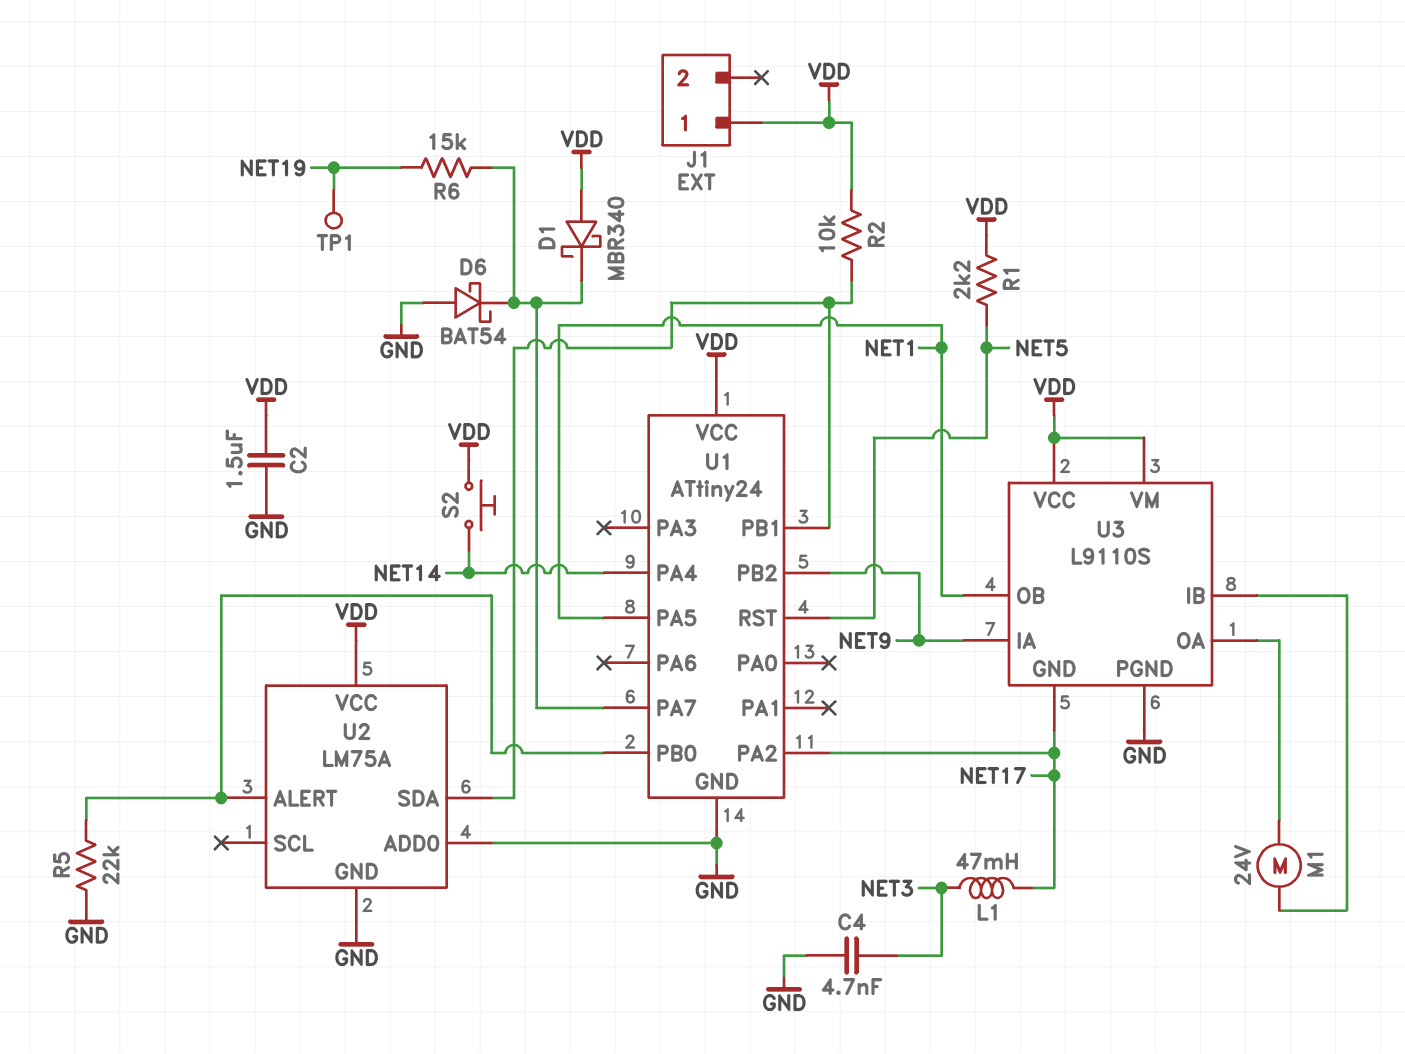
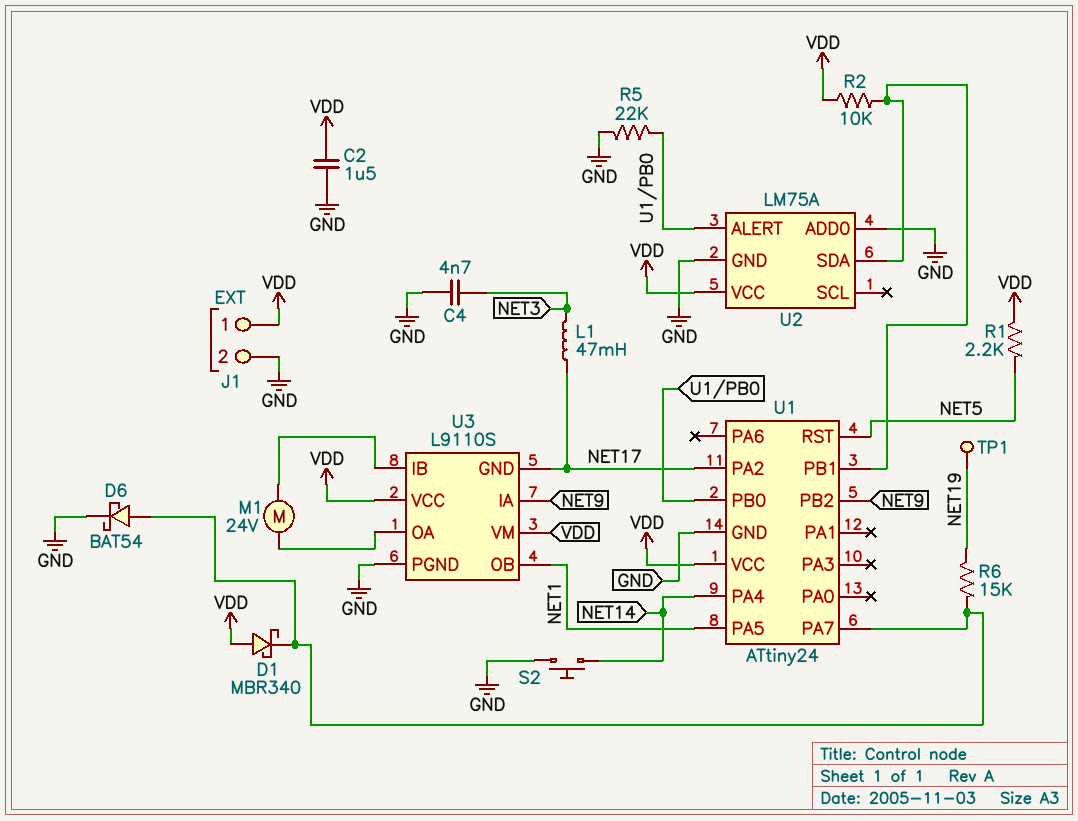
D6: schottky BAT54 (A GND, K U1/PA7) -> schottky BAT54 (A U1/PA7, K GND)
J1 pin 2: none -> GND
S2: button (NET14, VDD) -> button (GND, NET14)

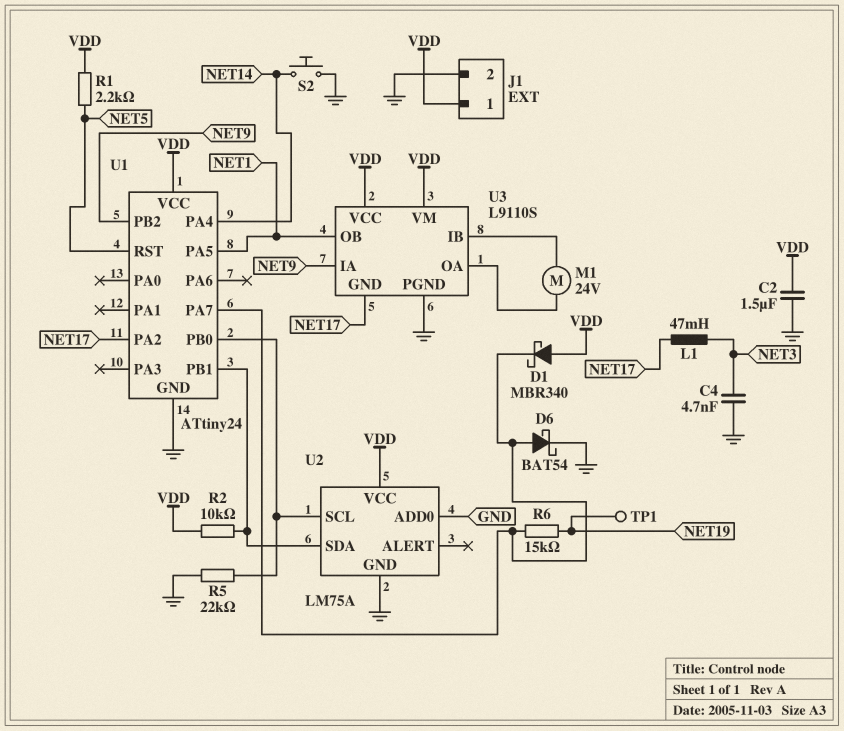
U2 pin ALERT: U1/PB0 -> none
U2 pin SCL: none -> U1/PB0

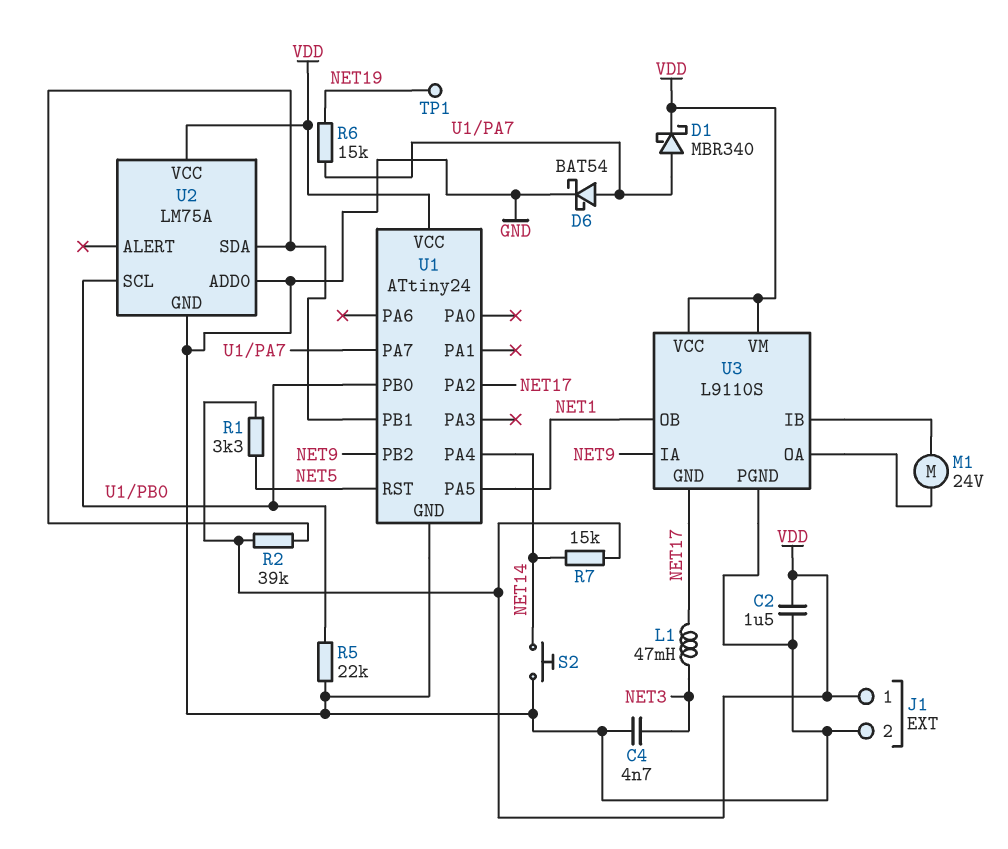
D1: schottky MBR340 (A VDD, K U1/PA7) -> schottky MBR340 (A U1/PA7, K VDD)
R1: 2.2k (NET5, VDD) -> 3.3k (NET5, VDD)
R2: 10k (U1/PB1, VDD) -> 39k (U1/PB1, VDD)
R7: none -> 15k (NET14, VDD)

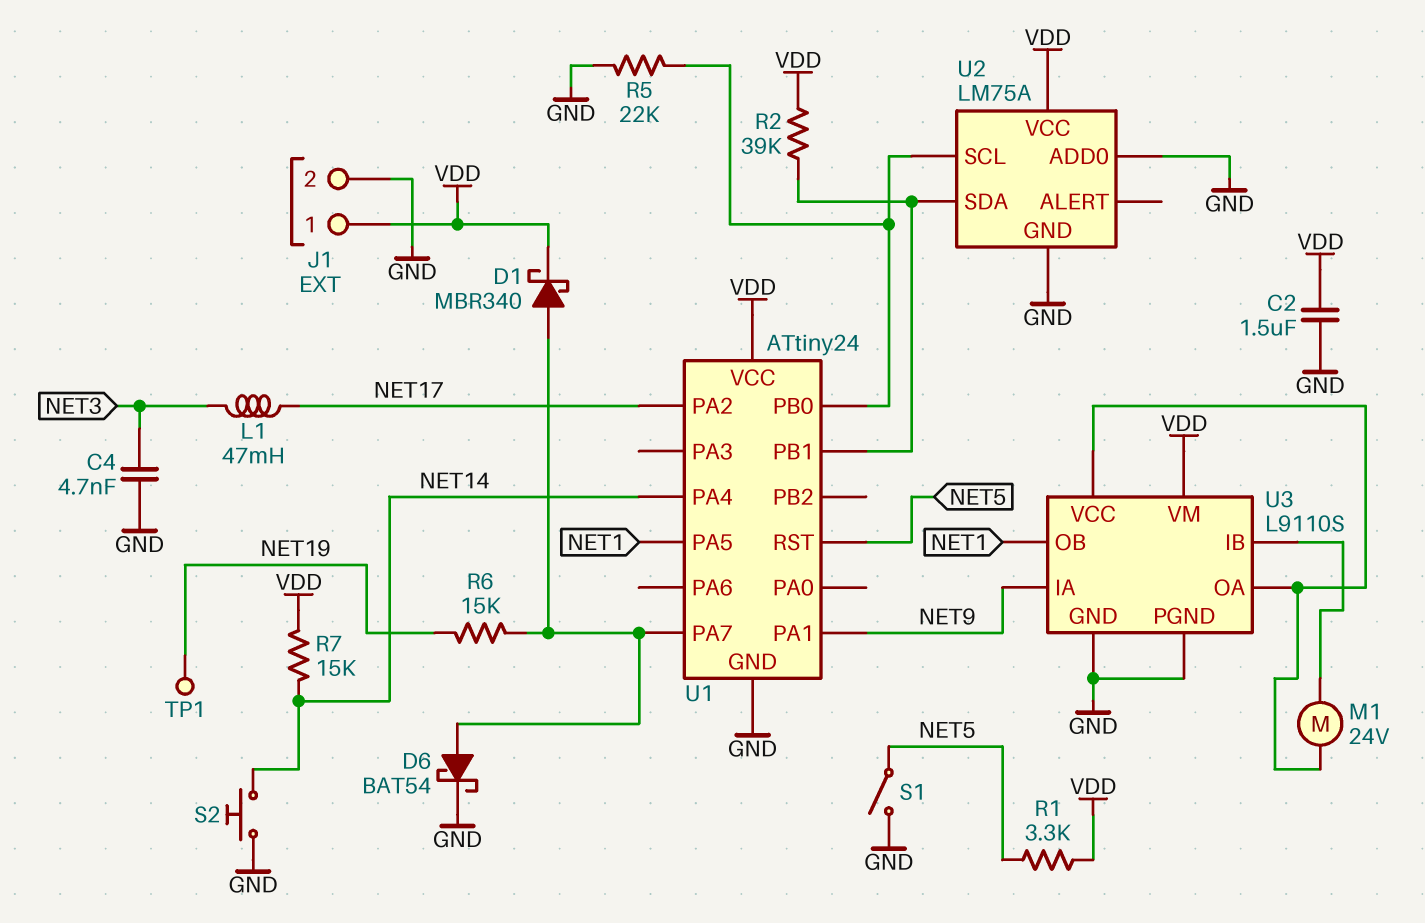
S1: none -> switch (GND, NET5)
U1 pin PA1: none -> NET9
U1 pin PB2: NET9 -> none
U3 pin GND: NET17 -> GND
U3 pin VCC: VDD -> U3/OA

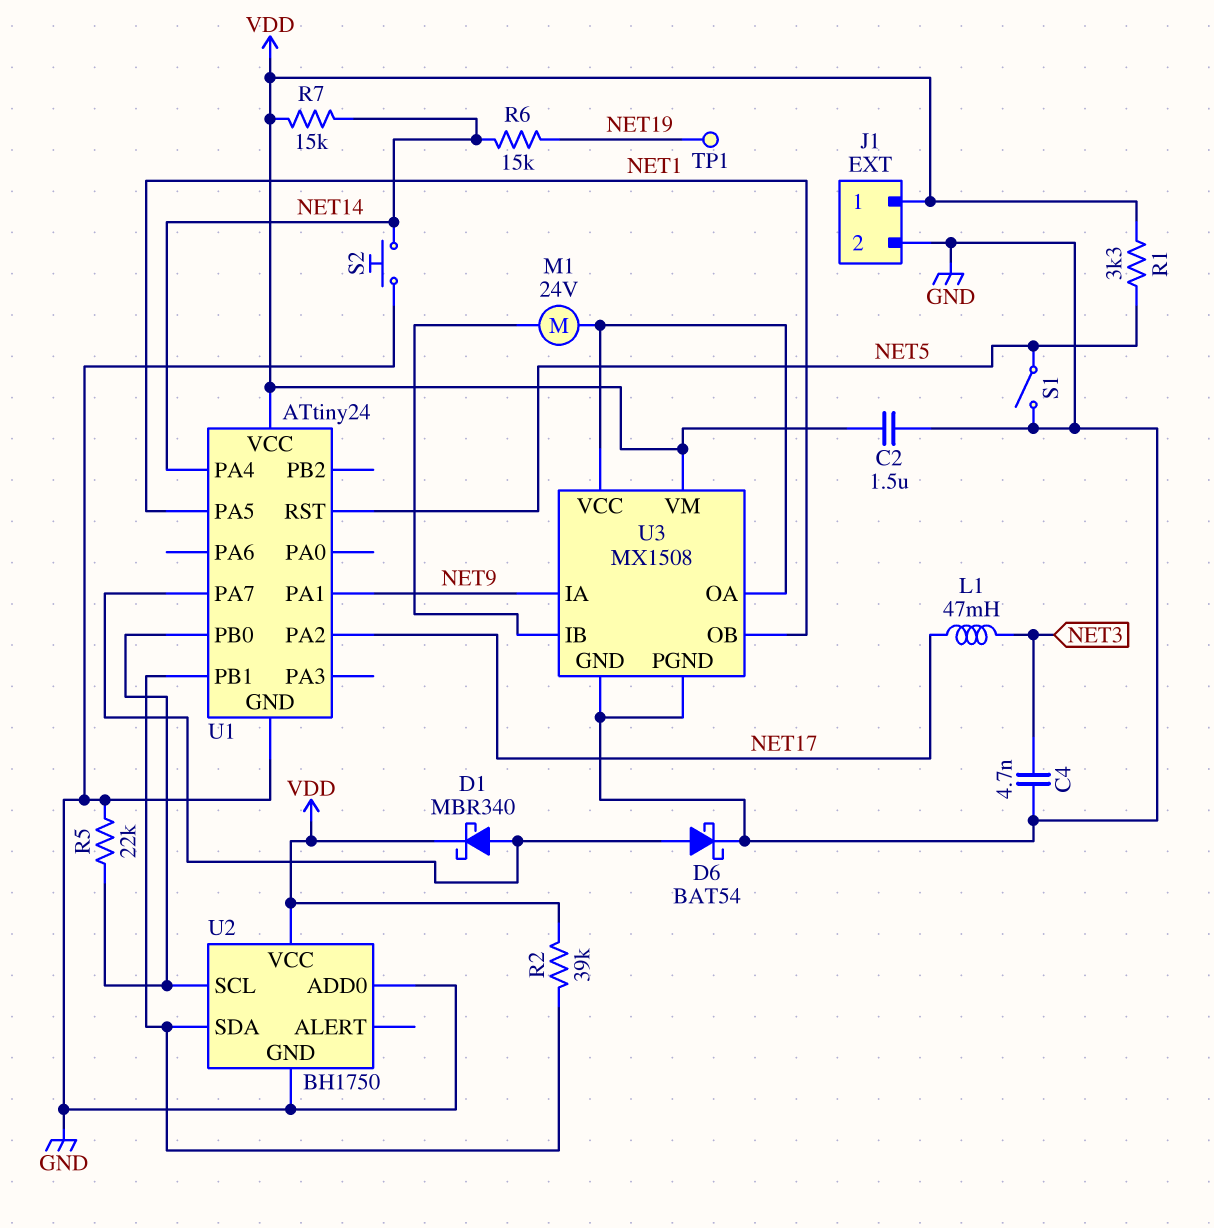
R6: 15k (NET19, U1/PA7) -> 15k (NET14, NET19)
U2: LM75A -> BH1750
U3: L9110S -> MX1508

